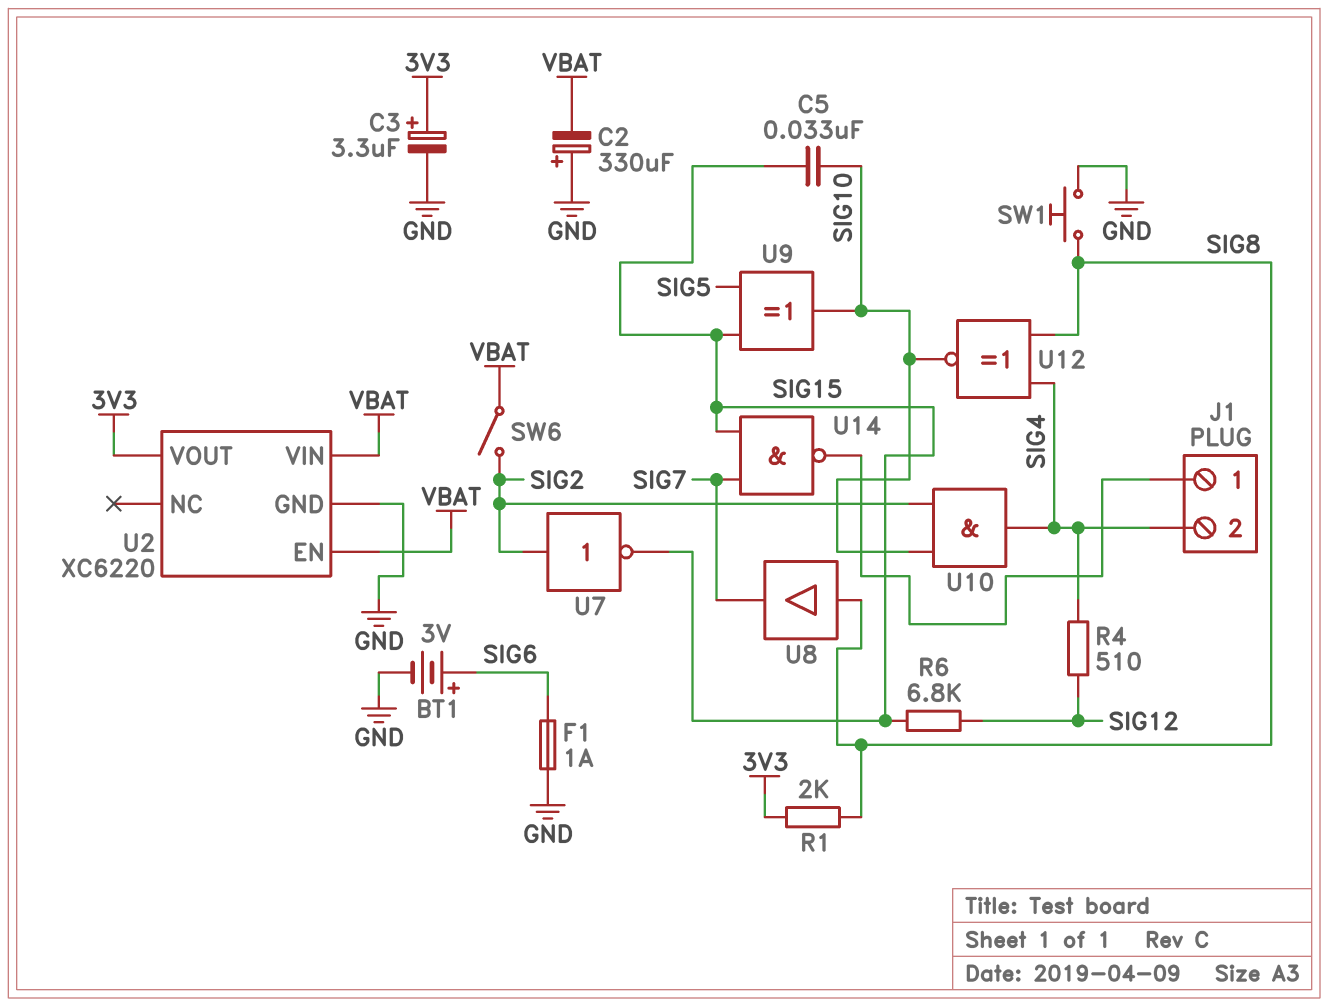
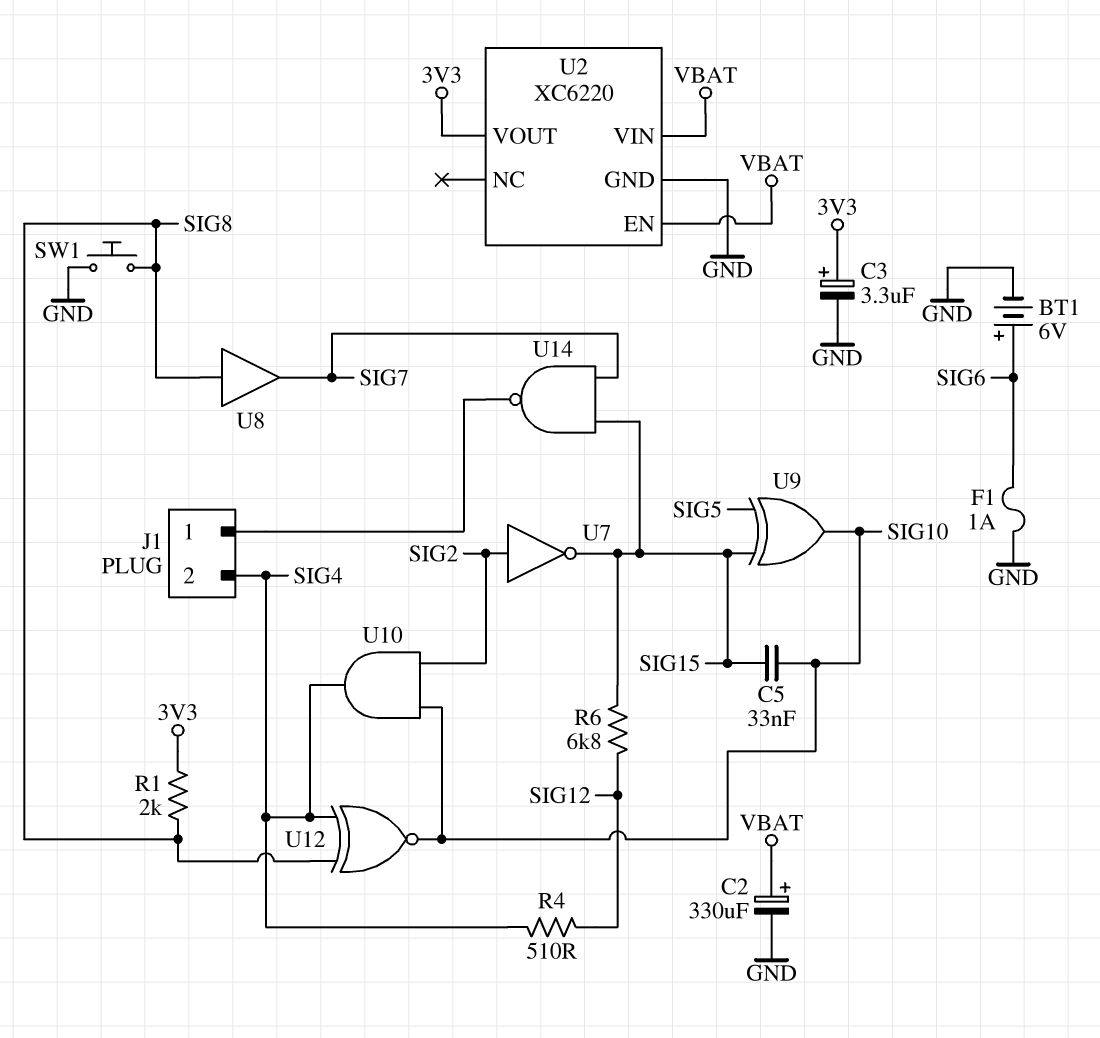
BT1: 3V (plus SIG6, minus GND) -> 6V (plus SIG6, minus GND)
C2: 330uF (plus GND, minus VBAT) -> 330uF (plus VBAT, minus GND)
SW6: switch (SIG2, VBAT) -> none

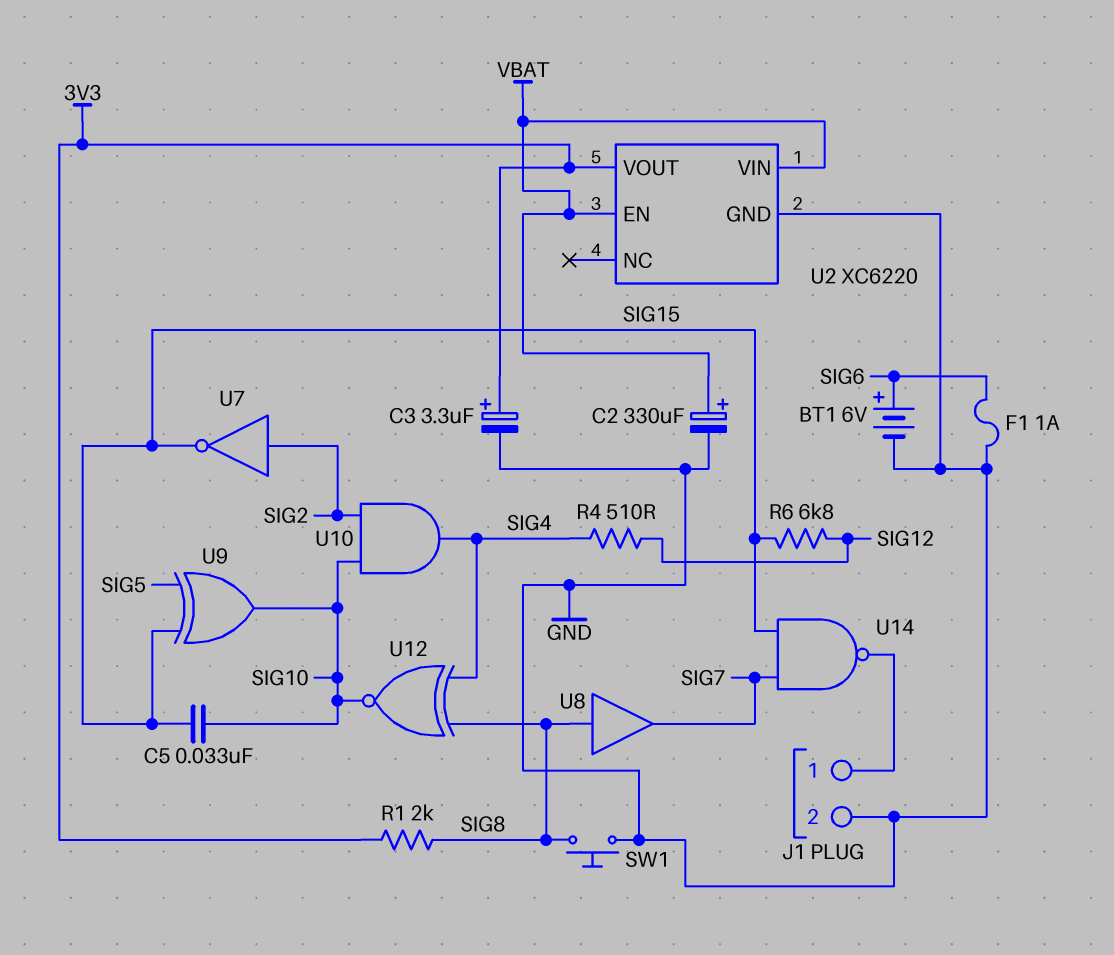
J1 pin 2: SIG4 -> GND

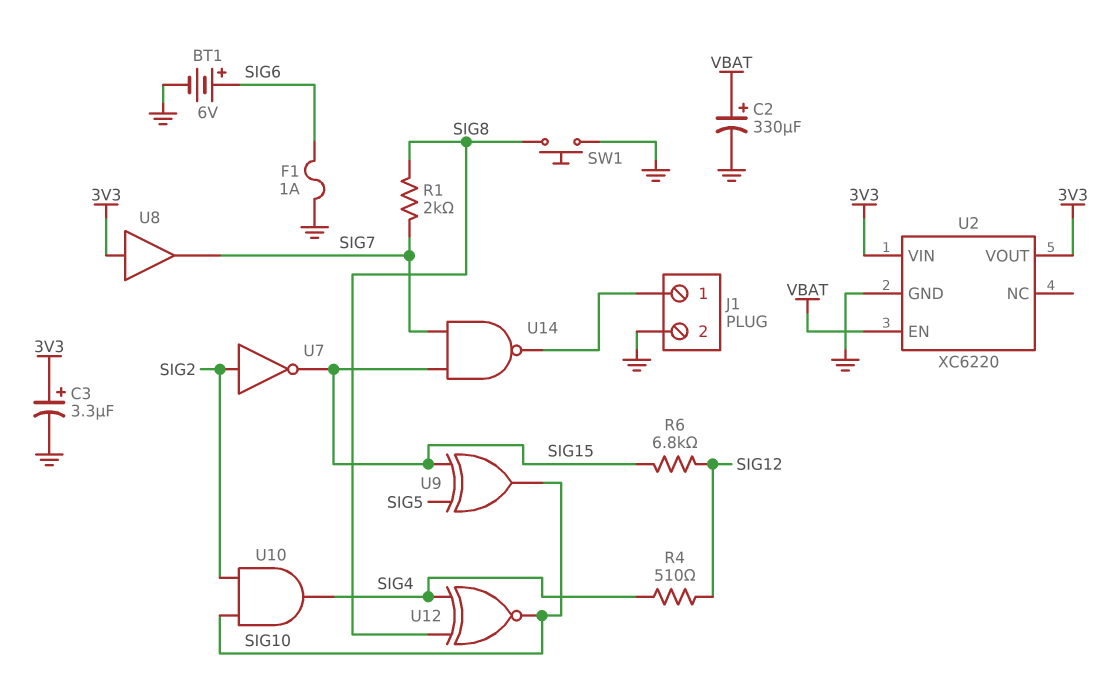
C5: 33nF (SIG10, SIG15) -> none
R1: 2k (3V3, SIG8) -> 2k (SIG7, SIG8)
U2 pin VIN: VBAT -> 3V3
U8: buffer (in SIG8, out SIG7) -> buffer (in 3V3, out SIG7)

